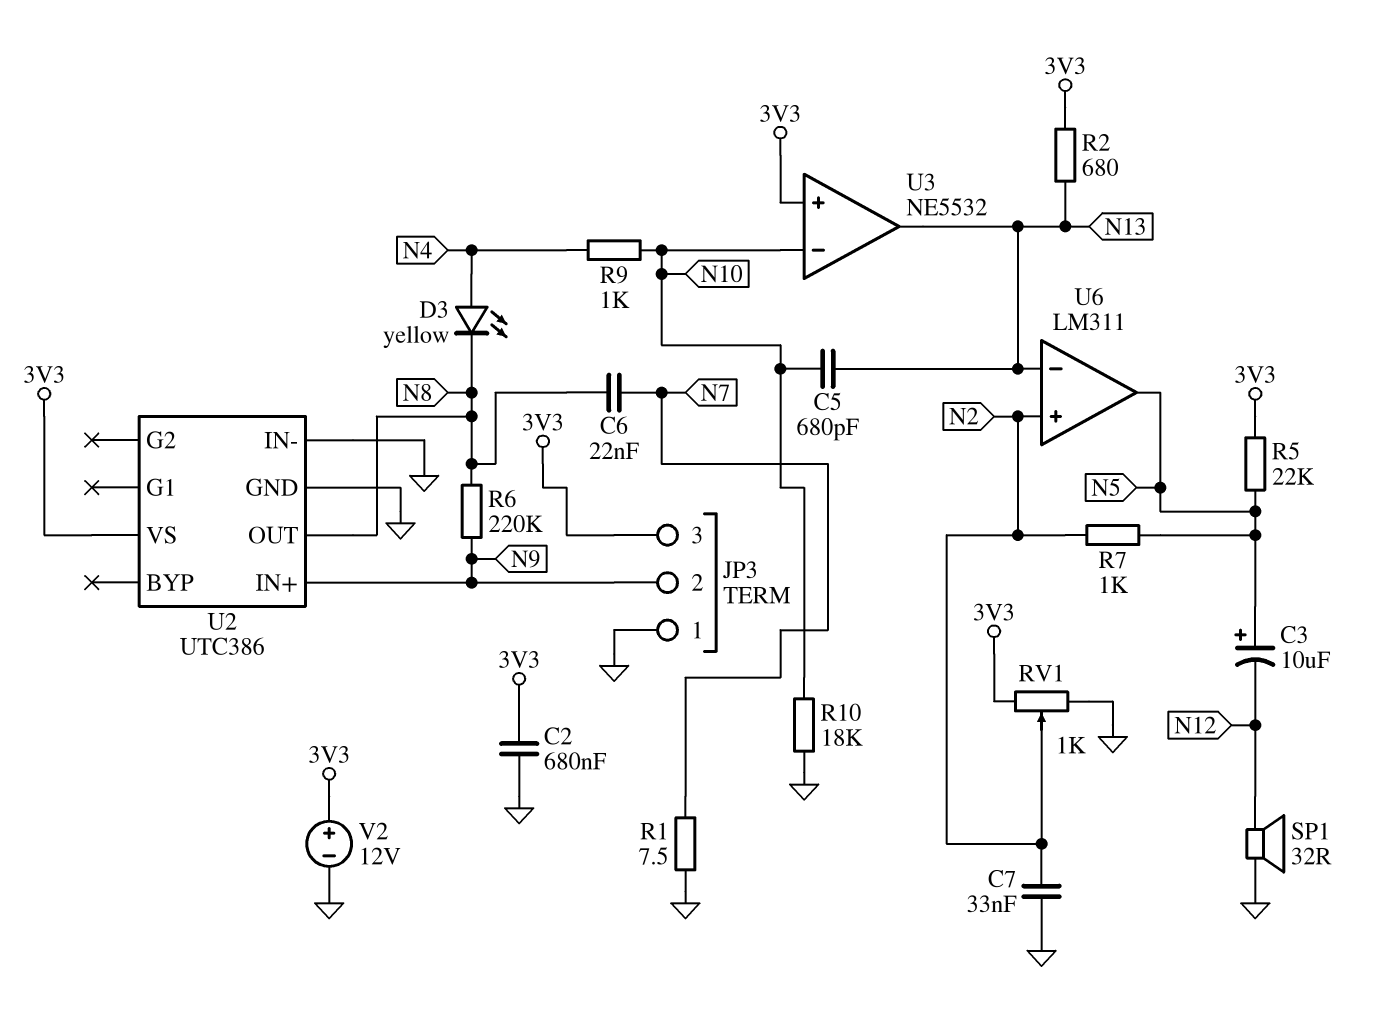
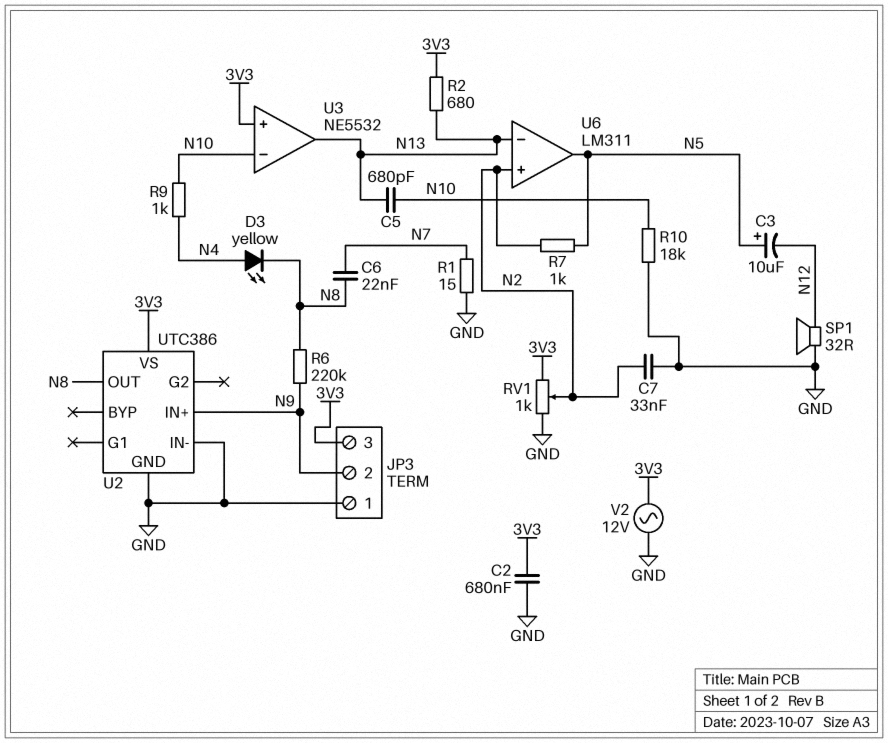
R1: 7.5 (GND, N7) -> 15 (GND, N7)
R5: 22k (3V3, N5) -> none
V2: 12V (plus 3V3, minus GND) -> AC 12V (3V3, GND)

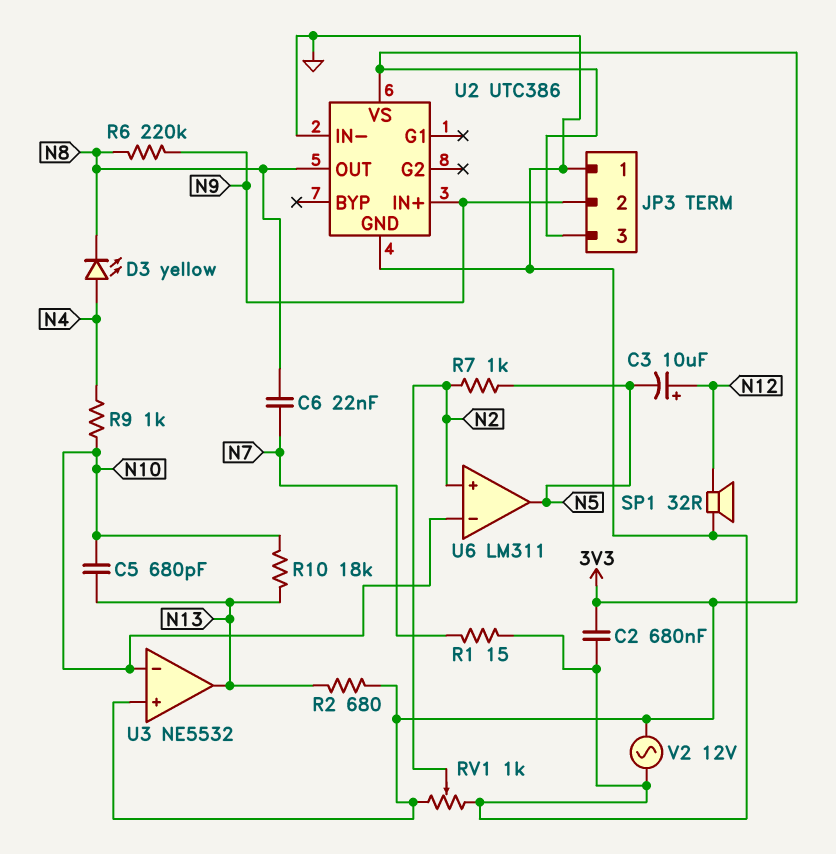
C3: 10uF (plus N5, minus N12) -> 10uF (plus N12, minus N5)
C7: 33nF (GND, N2) -> none
R10: 18k (GND, N10) -> 18k (N10, N13)
U6 pin in-: N13 -> N10

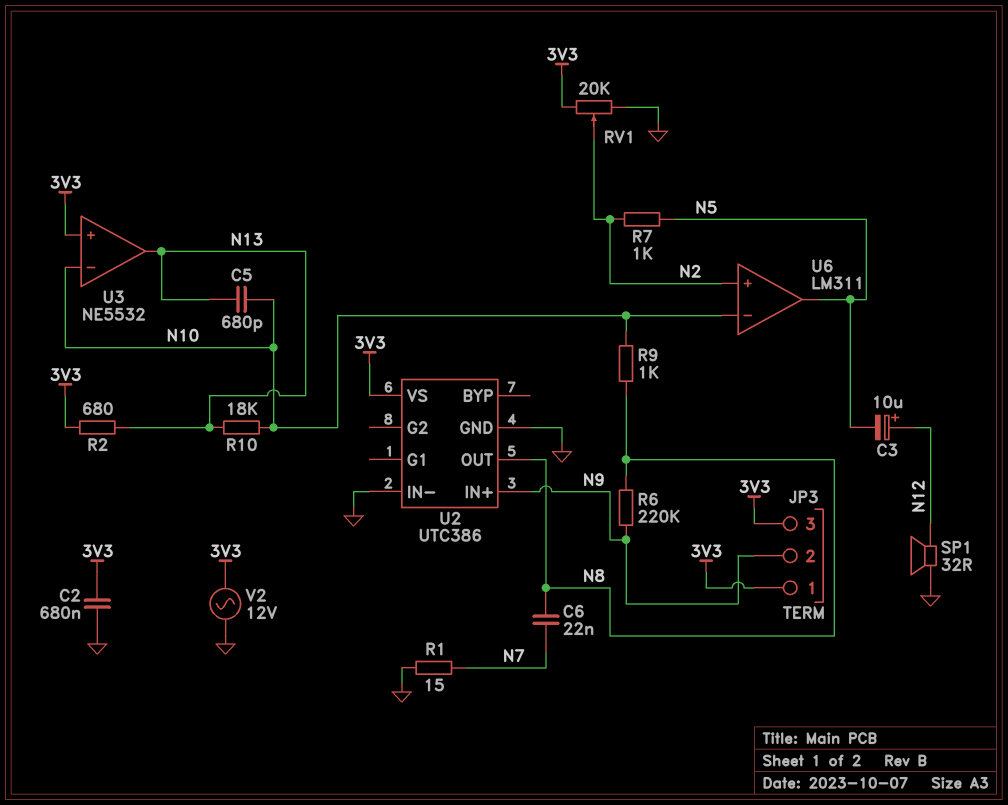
D3: LED yellow (A N4, K N8) -> none
JP3 pin 1: GND -> 3V3
R9: 1k (N4, N10) -> 1k (N8, N10)
RV1: 1k (3V3, GND, wiper N2) -> 20k (3V3, GND, wiper N2)

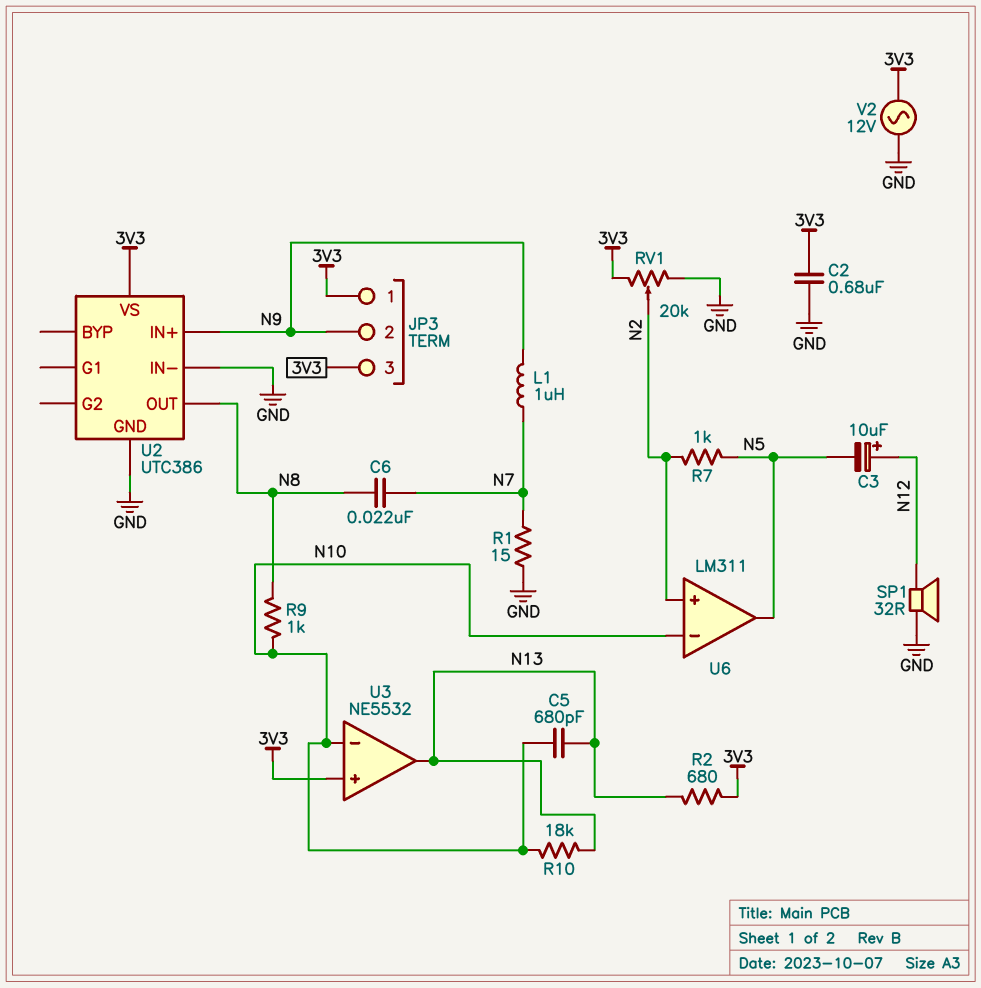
L1: none -> 1uH (N7, N9)
R6: 220k (N8, N9) -> none

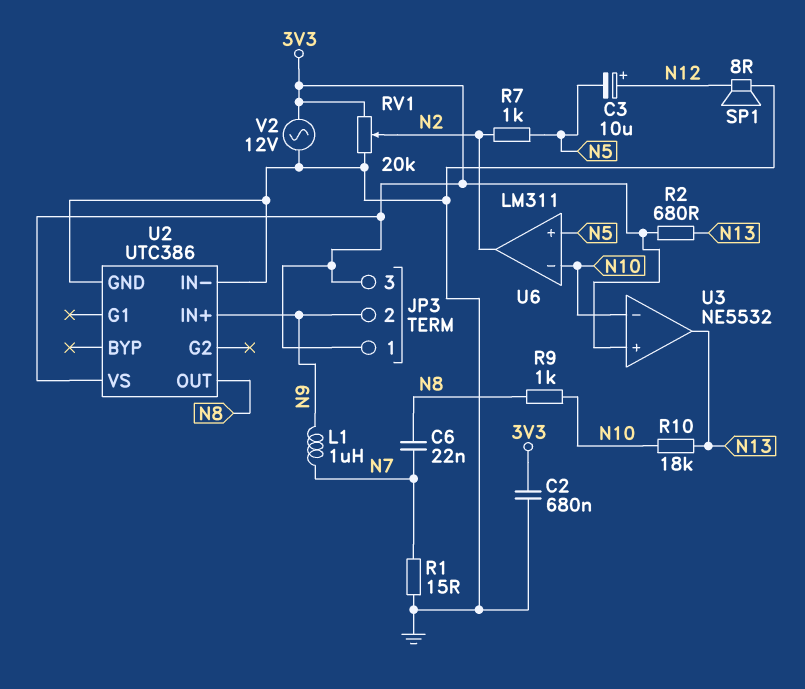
C5: 680pF (N10, N13) -> none
SP1: speaker 32R (GND, N12) -> speaker 8R (GND, N12)
U6 pin in+: N2 -> N5
U6 pin out: N5 -> N2

